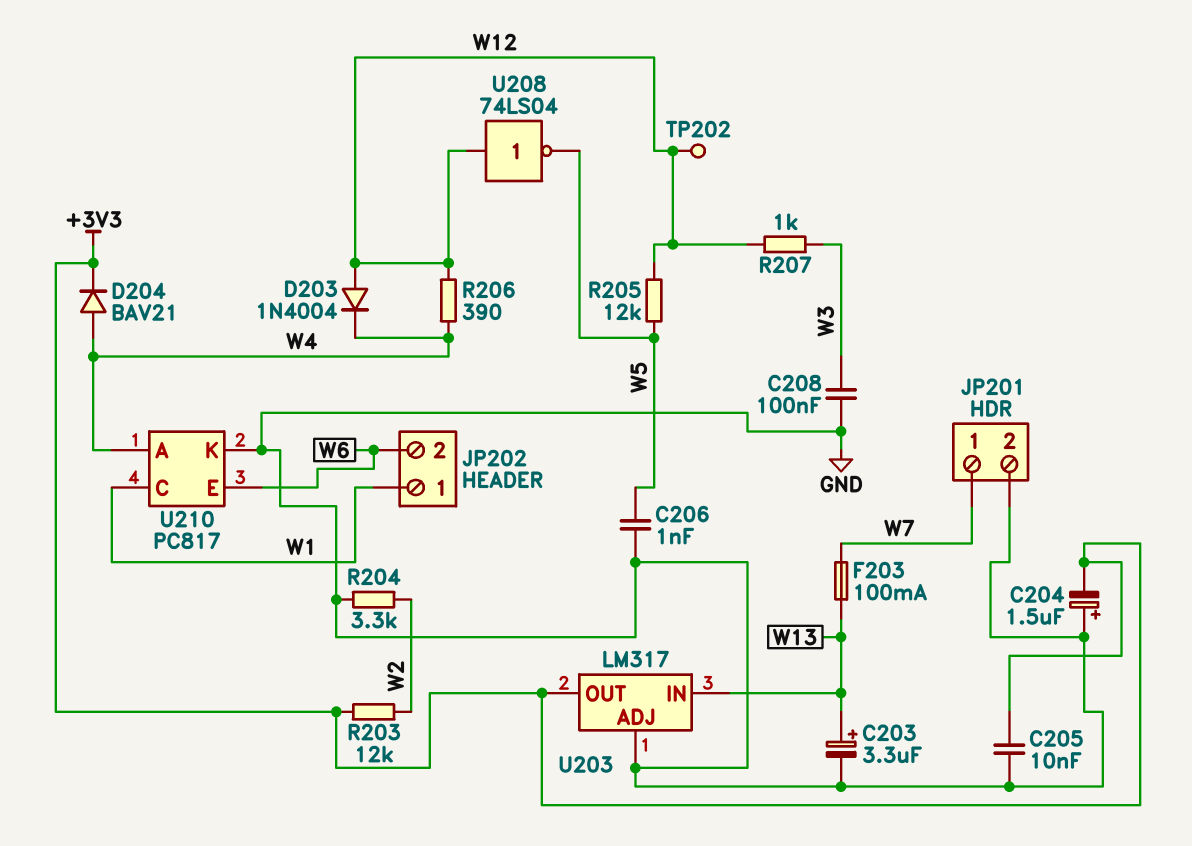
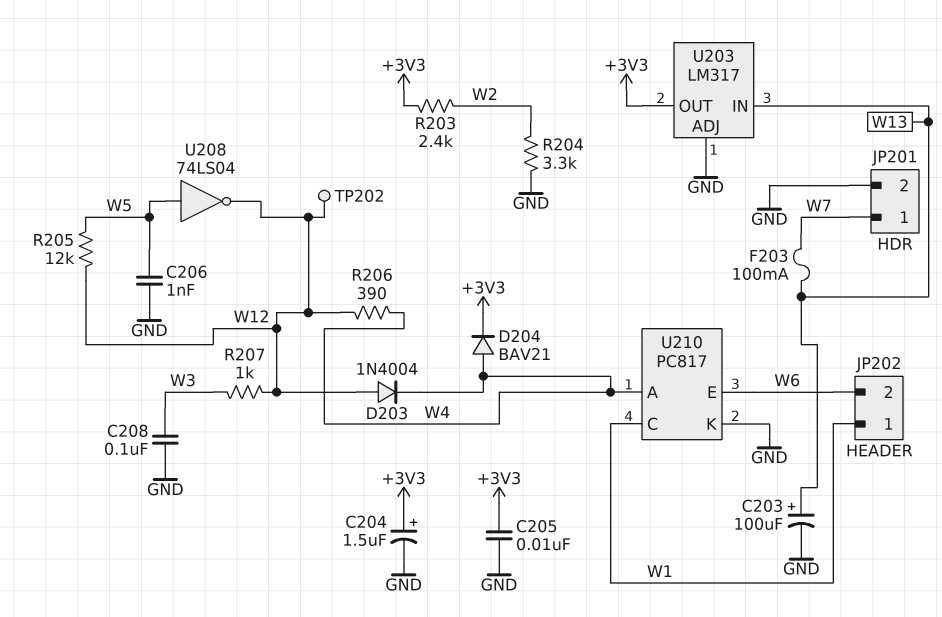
C203: 3.3uF (plus W13, minus GND) -> 100uF (plus W13, minus GND)
C204: 1.5uF (plus GND, minus +3V3) -> 1.5uF (plus +3V3, minus GND)
R203: 12k (+3V3, W2) -> 2.4k (+3V3, W2)
U208: NOT 74LS04 (in W12, out W5) -> NOT 74LS04 (in W5, out W12)

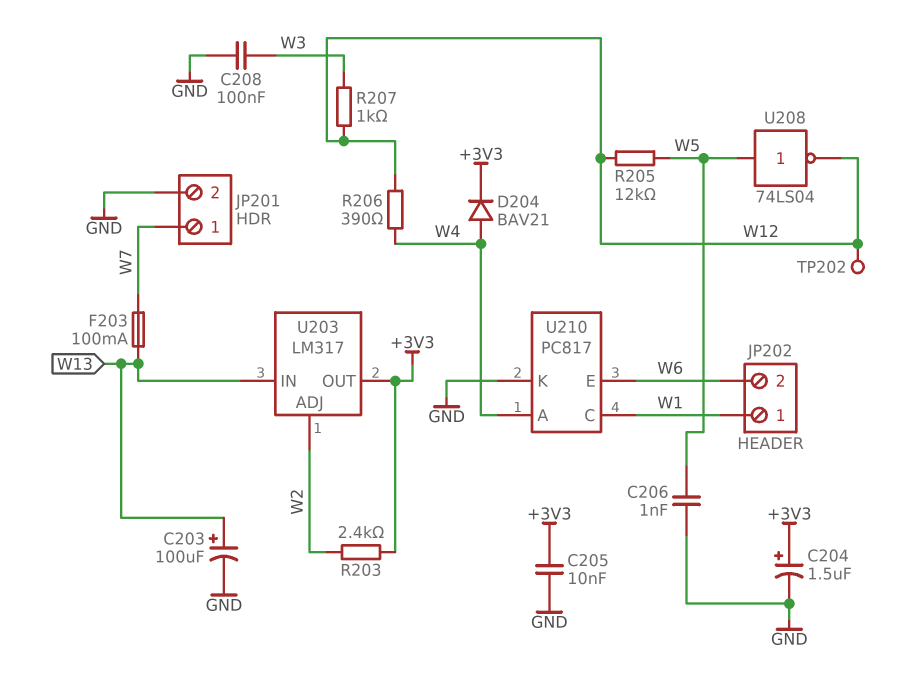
D203: diode 1N4004 (A W12, K W4) -> none
R204: 3.3k (GND, W2) -> none
U203 pin ADJ: GND -> W2

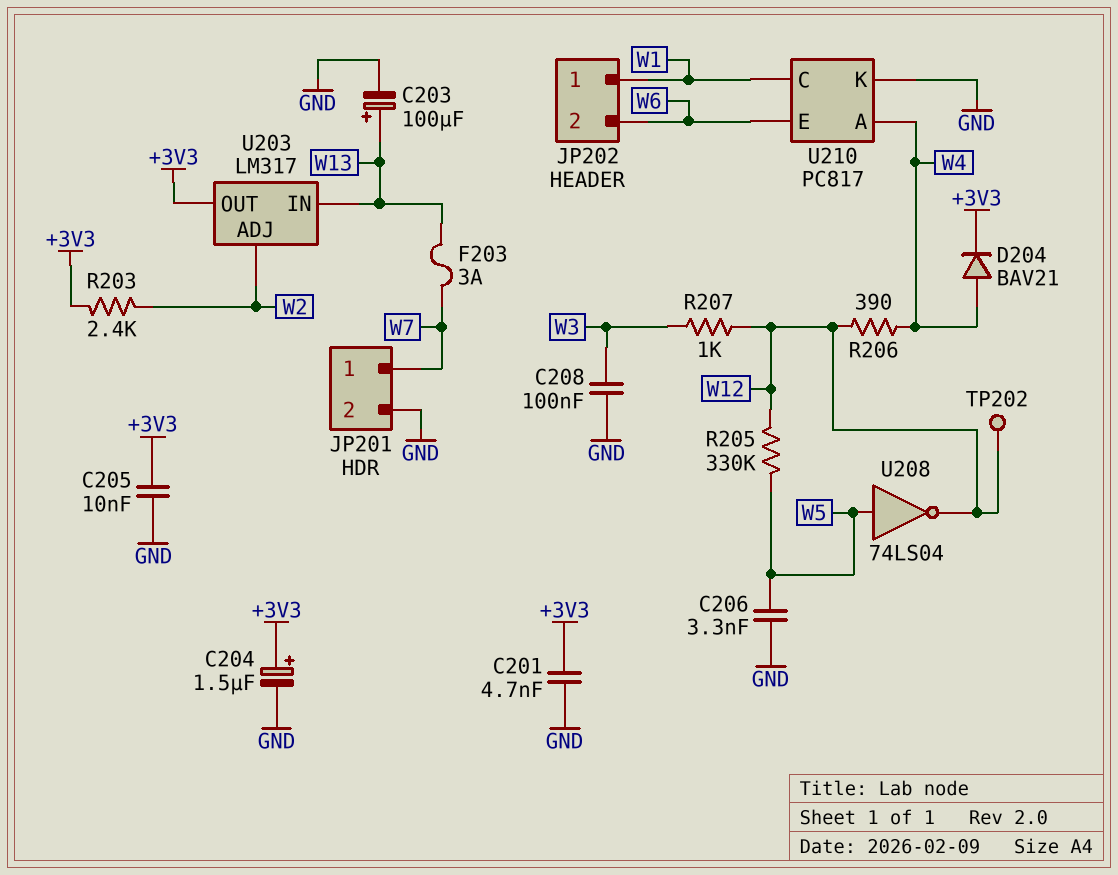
C201: none -> 4.7nF (+3V3, GND)
C206: 1nF (GND, W5) -> 3.3nF (GND, W5)
F203: 100mA (W7, W13) -> 3A (W7, W13)
R205: 12k (W5, W12) -> 330k (W5, W12)

